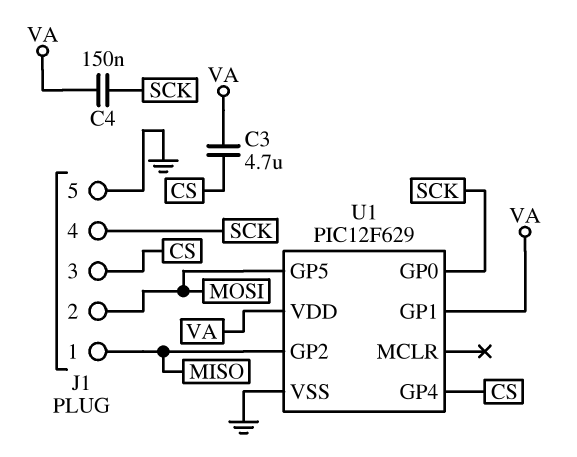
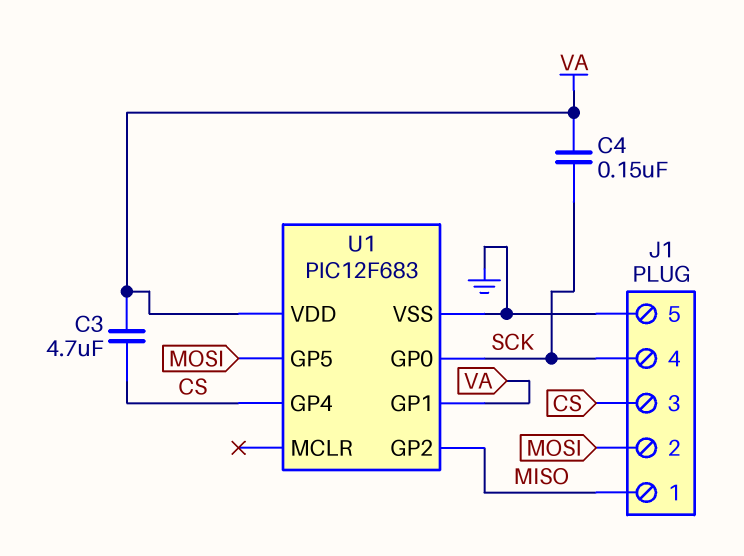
U1: PIC12F629 -> PIC12F683

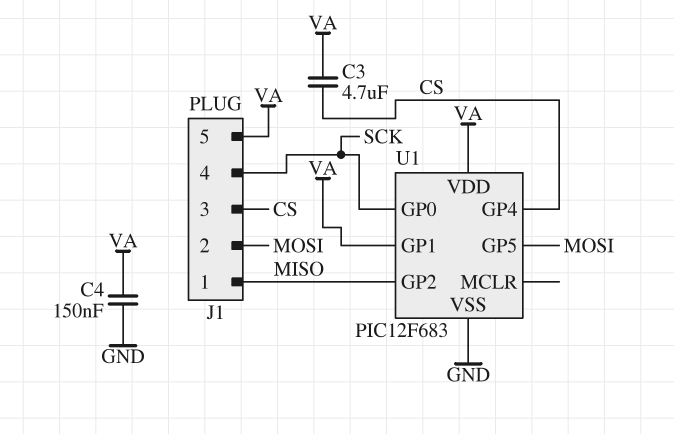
C4: 150nF (SCK, VA) -> 150nF (GND, VA)
J1 pin 5: GND -> VA

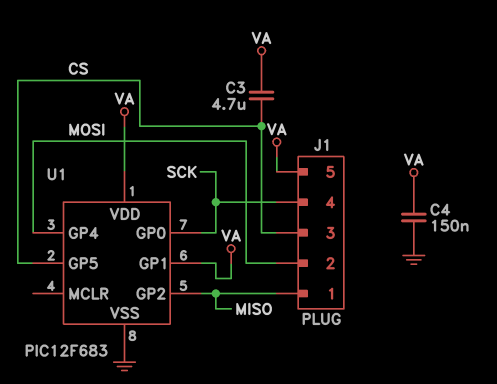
U1 pin GP4: CS -> MOSI
U1 pin GP5: MOSI -> CS

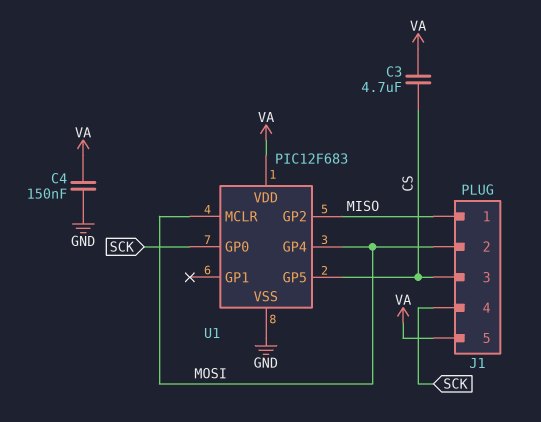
U1 pin GP1: VA -> none
U1 pin MCLR: none -> MOSI

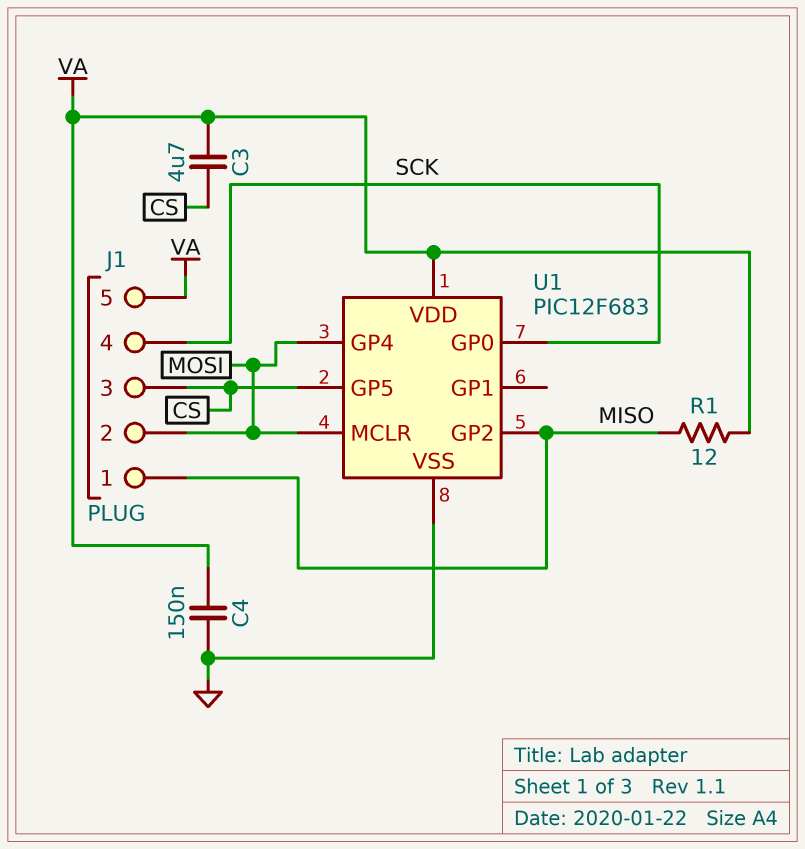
R1: none -> 12 (MISO, VA)

